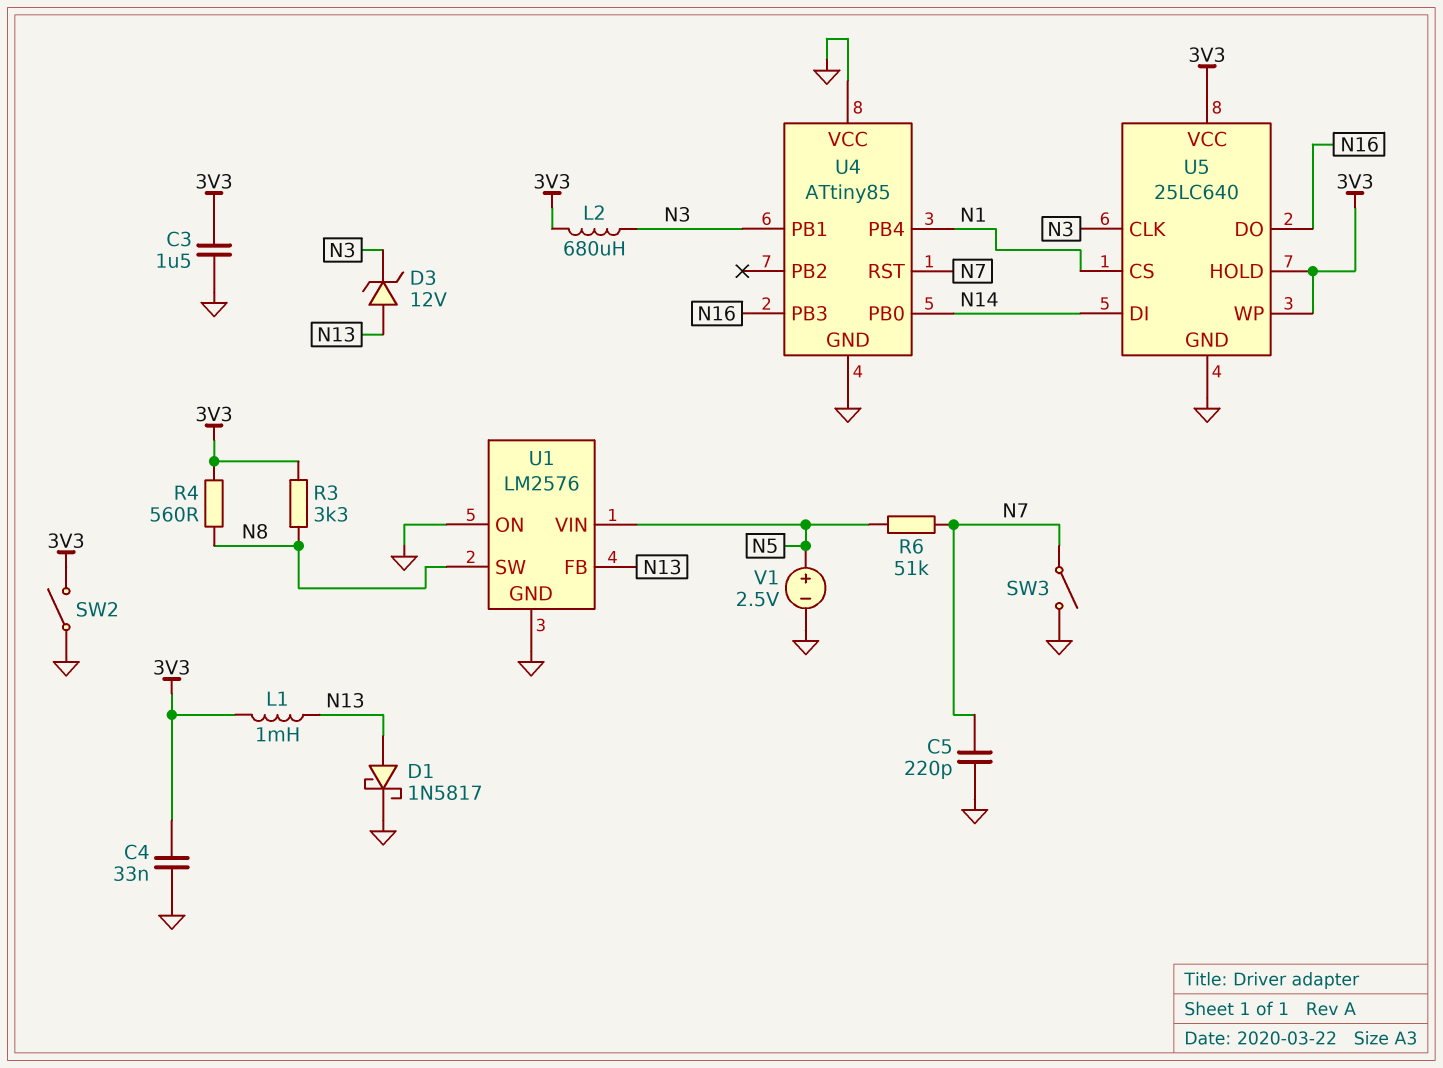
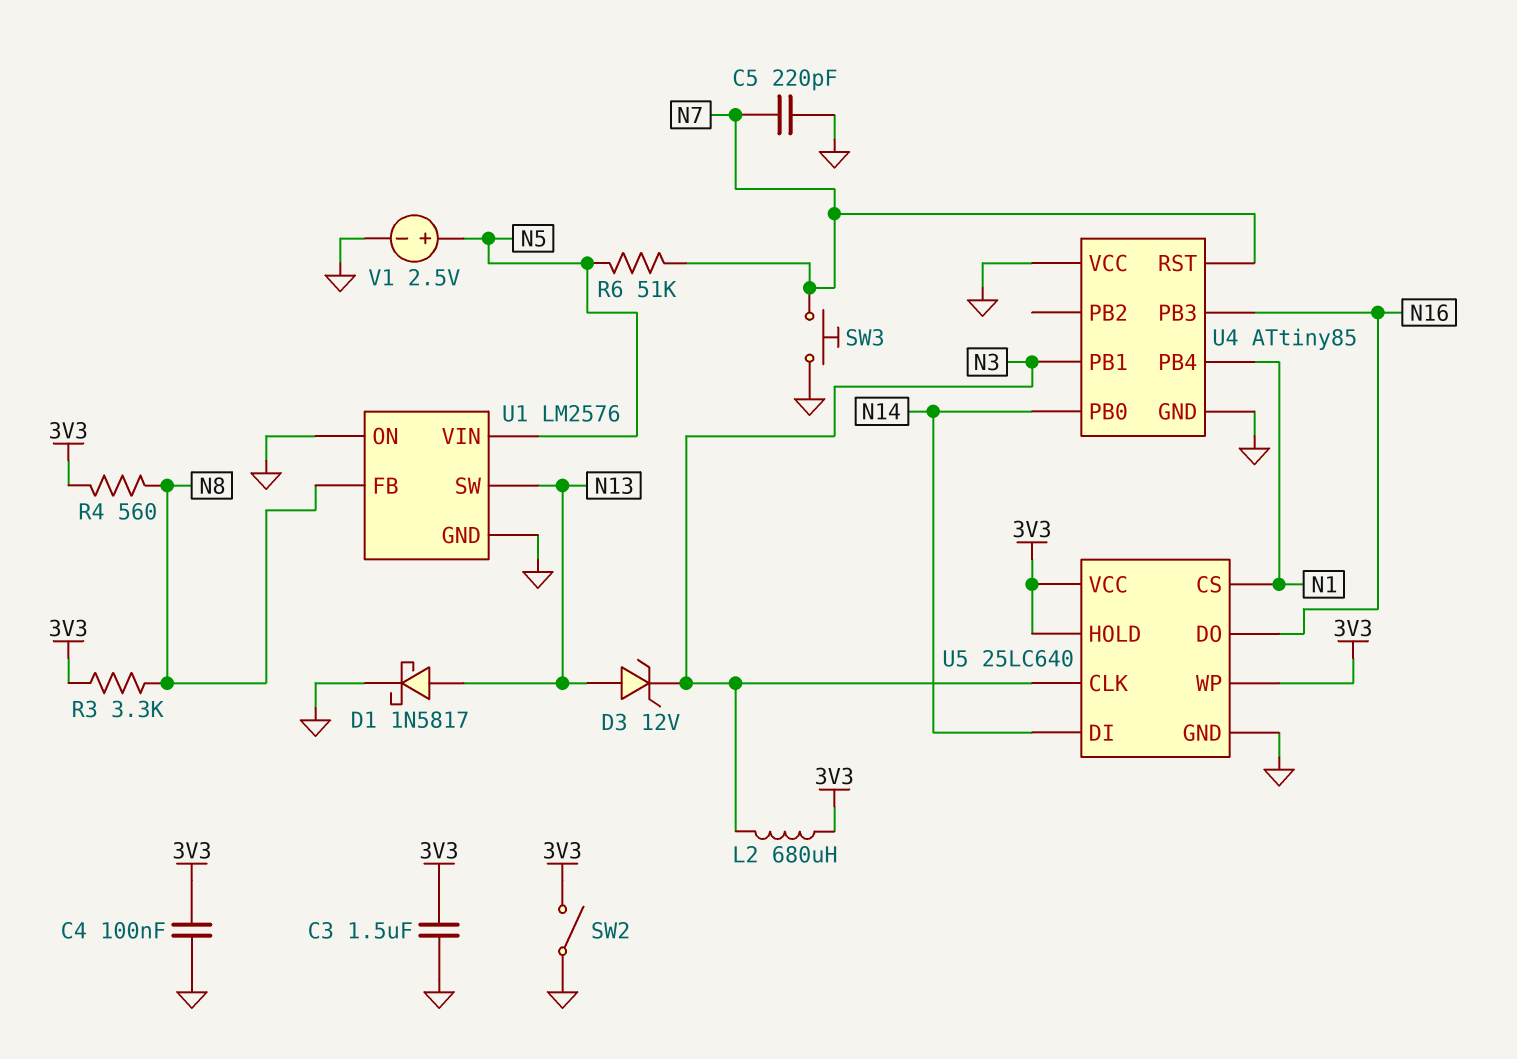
C4: 33nF (3V3, GND) -> 100nF (3V3, GND)
L1: 1mH (3V3, N13) -> none
SW3: switch (GND, N7) -> button (GND, N7)
U1 pin FB: N13 -> N8
U1 pin SW: N8 -> N13

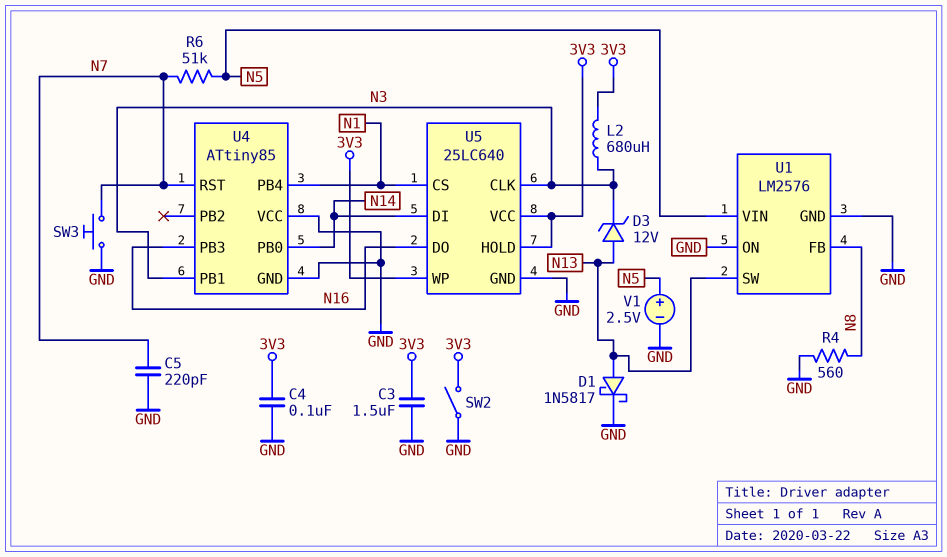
R3: 3.3k (3V3, N8) -> none
R4: 560 (3V3, N8) -> 560 (GND, N8)

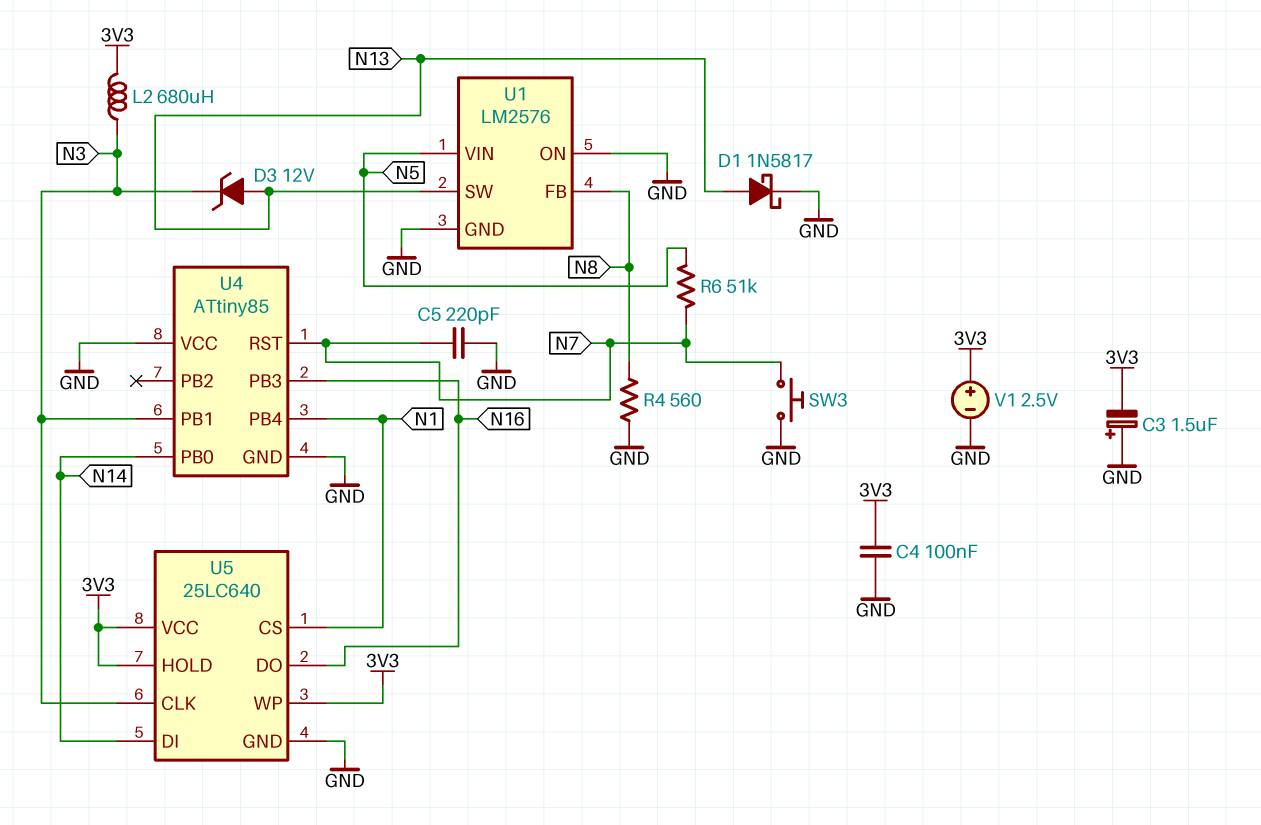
C3: 1.5uF (3V3, GND) -> 1.5uF (plus GND, minus 3V3)
SW2: switch (3V3, GND) -> none
V1: 2.5V (plus N5, minus GND) -> 2.5V (plus 3V3, minus GND)

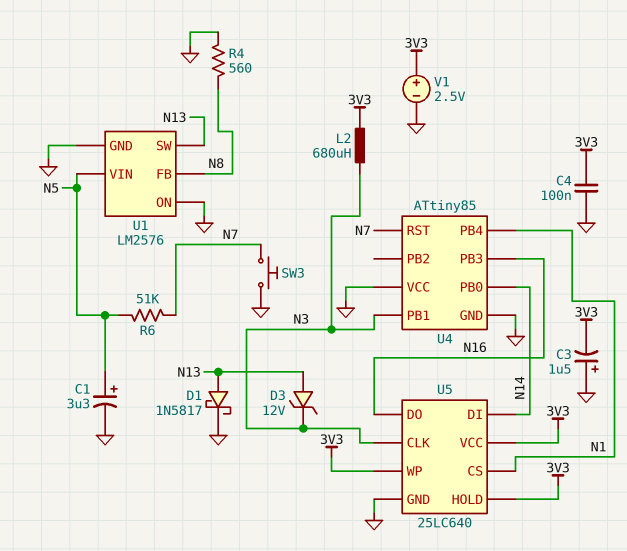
C1: none -> 3.3uF (plus N5, minus GND)
C5: 220pF (GND, N7) -> none

